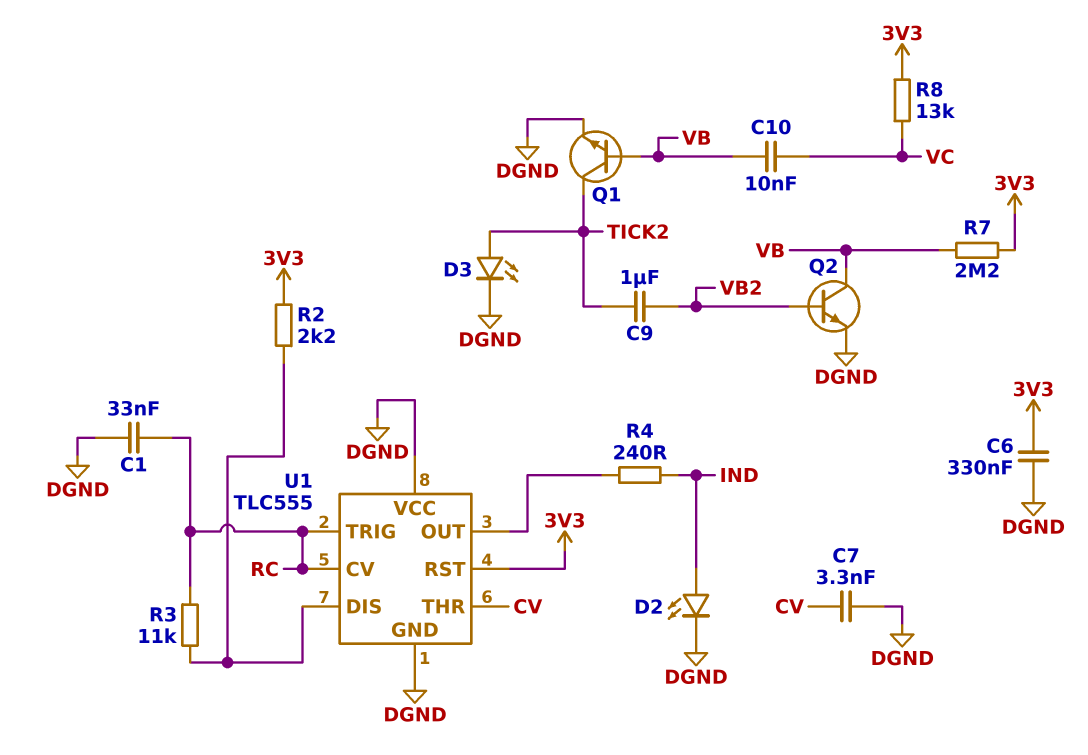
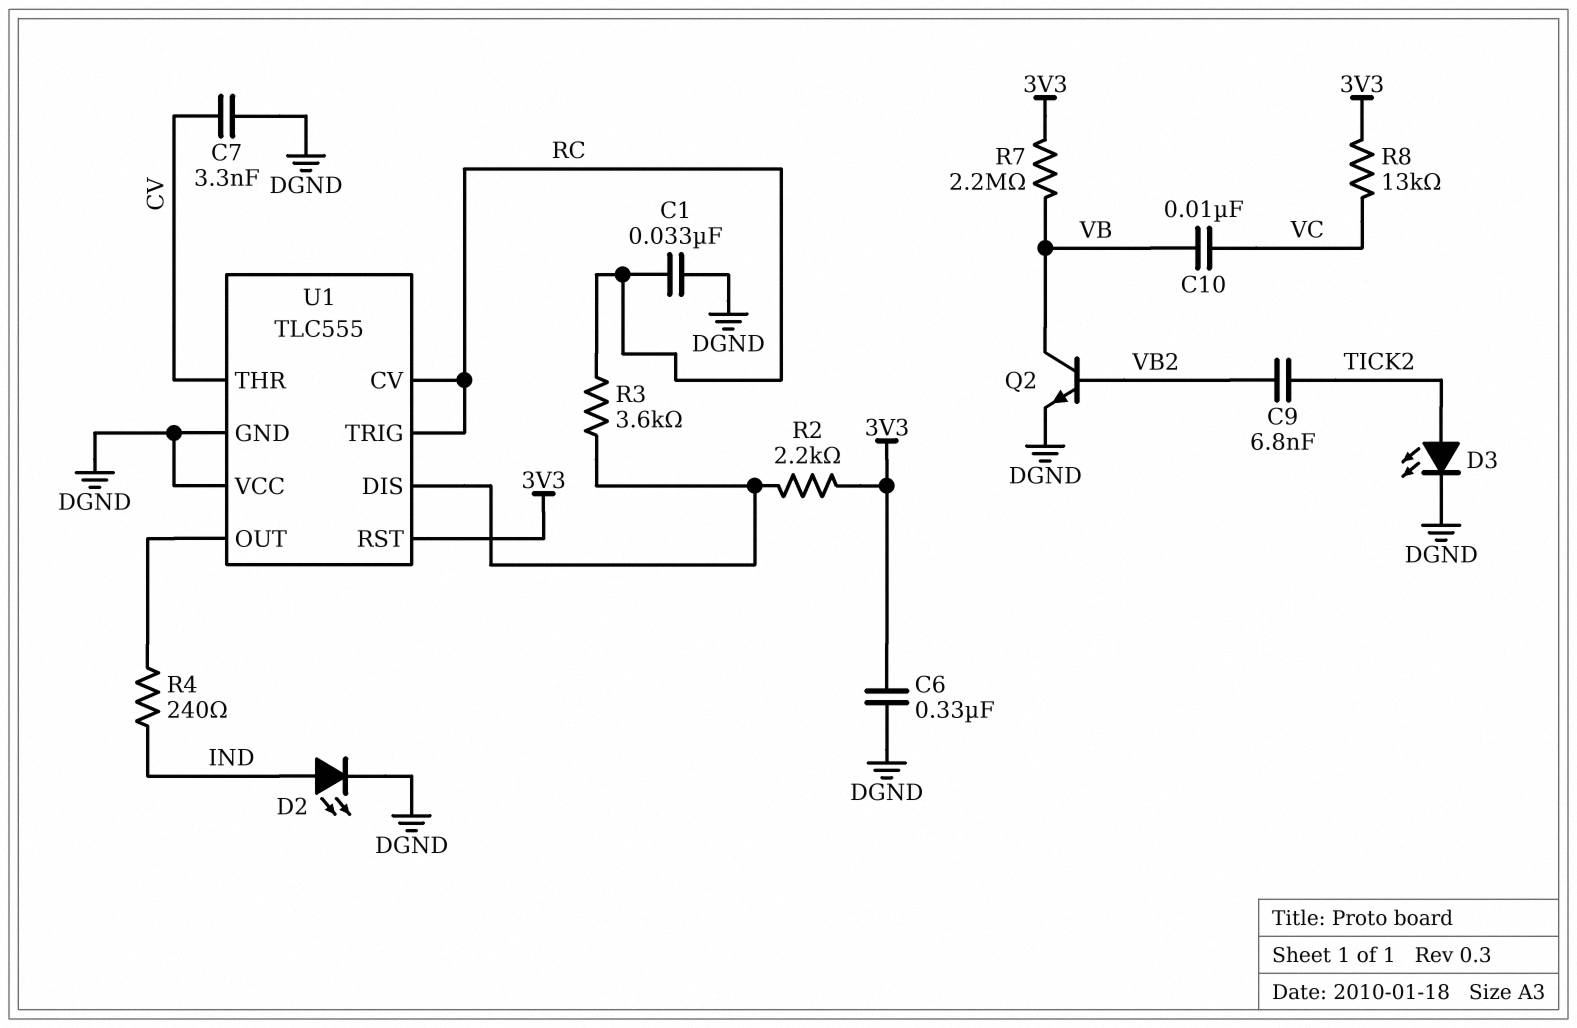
C9: 1uF (TICK2, VB2) -> 6.8nF (TICK2, VB2)
Q1: NPN (B VB, C TICK2, E DGND) -> none
R3: 11k (RC, U1/DIS) -> 3.6k (RC, U1/DIS)

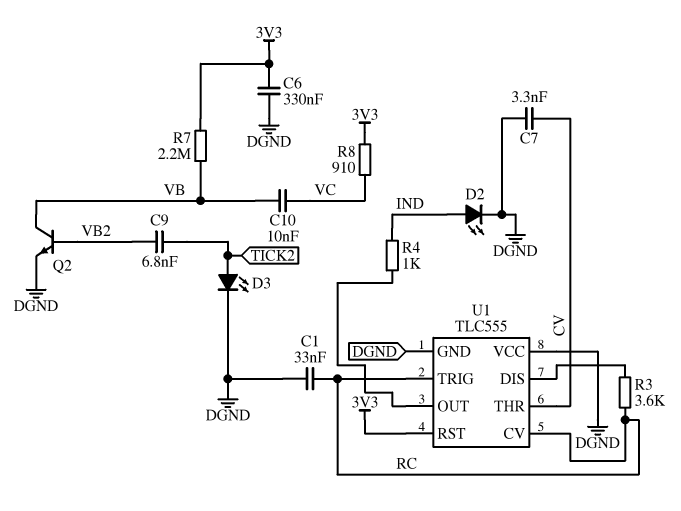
R2: 2.2k (3V3, U1/DIS) -> none
R4: 240 (IND, U1/OUT) -> 1k (IND, U1/OUT)
R8: 13k (3V3, VC) -> 910 (3V3, VC)

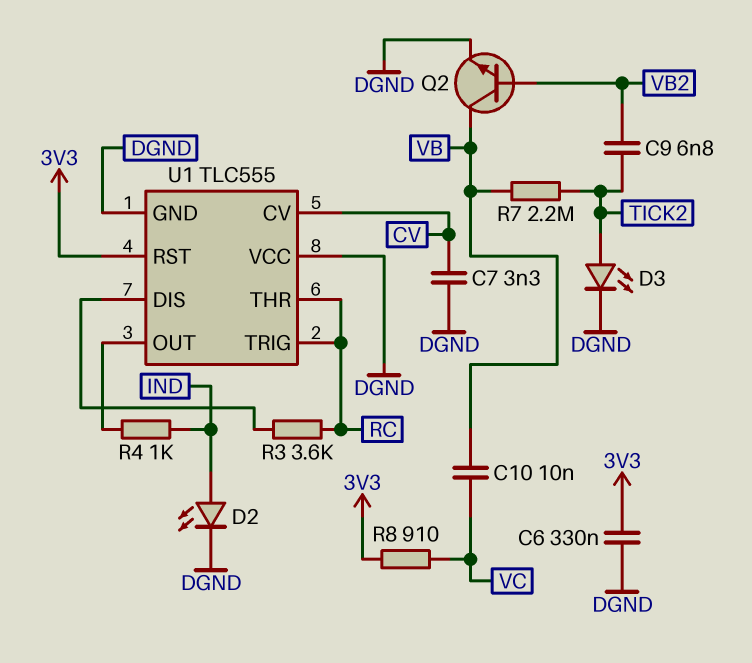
C1: 33nF (DGND, RC) -> none
R7: 2.2M (3V3, VB) -> 2.2M (TICK2, VB)
U1 pin CV: RC -> CV
U1 pin THR: CV -> RC

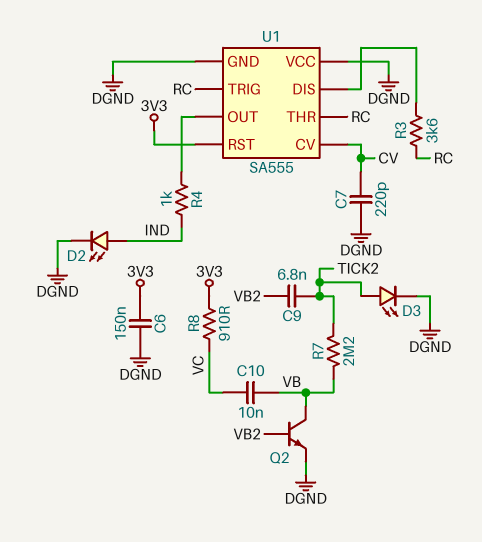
C6: 330nF (3V3, DGND) -> 150nF (3V3, DGND)
C7: 3.3nF (CV, DGND) -> 220pF (CV, DGND)
U1: TLC555 -> SA555

